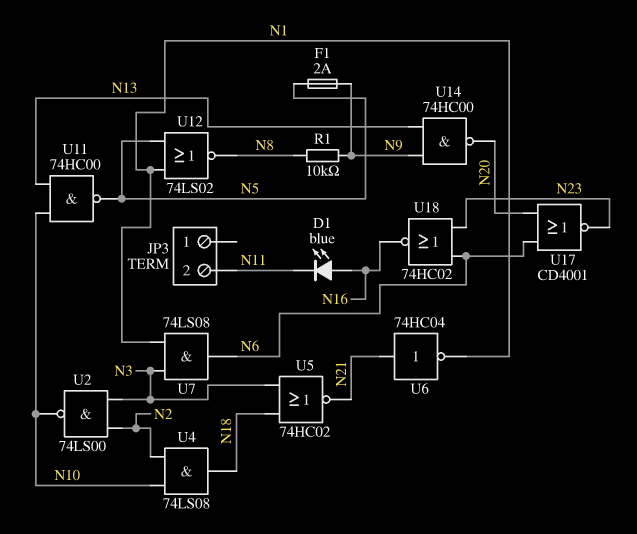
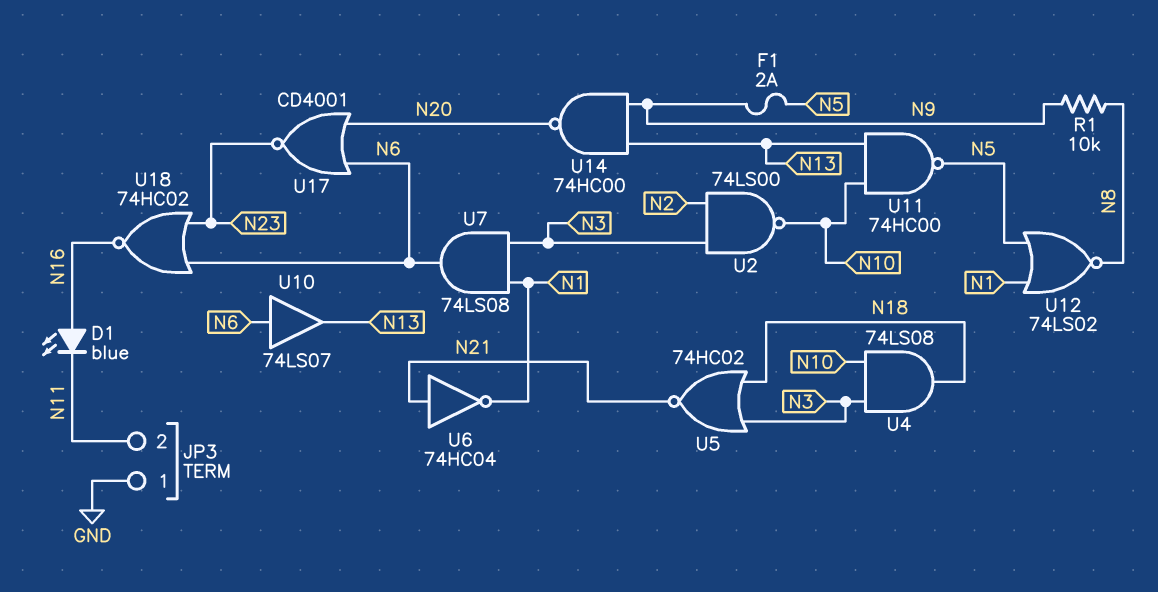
JP3 pin 1: none -> GND
U4: AND 74LS08 (in N2, in N10, out N18) -> AND 74LS08 (in N3, in N10, out N18)
U10: none -> buffer 74LS07 (in N6, out N13)

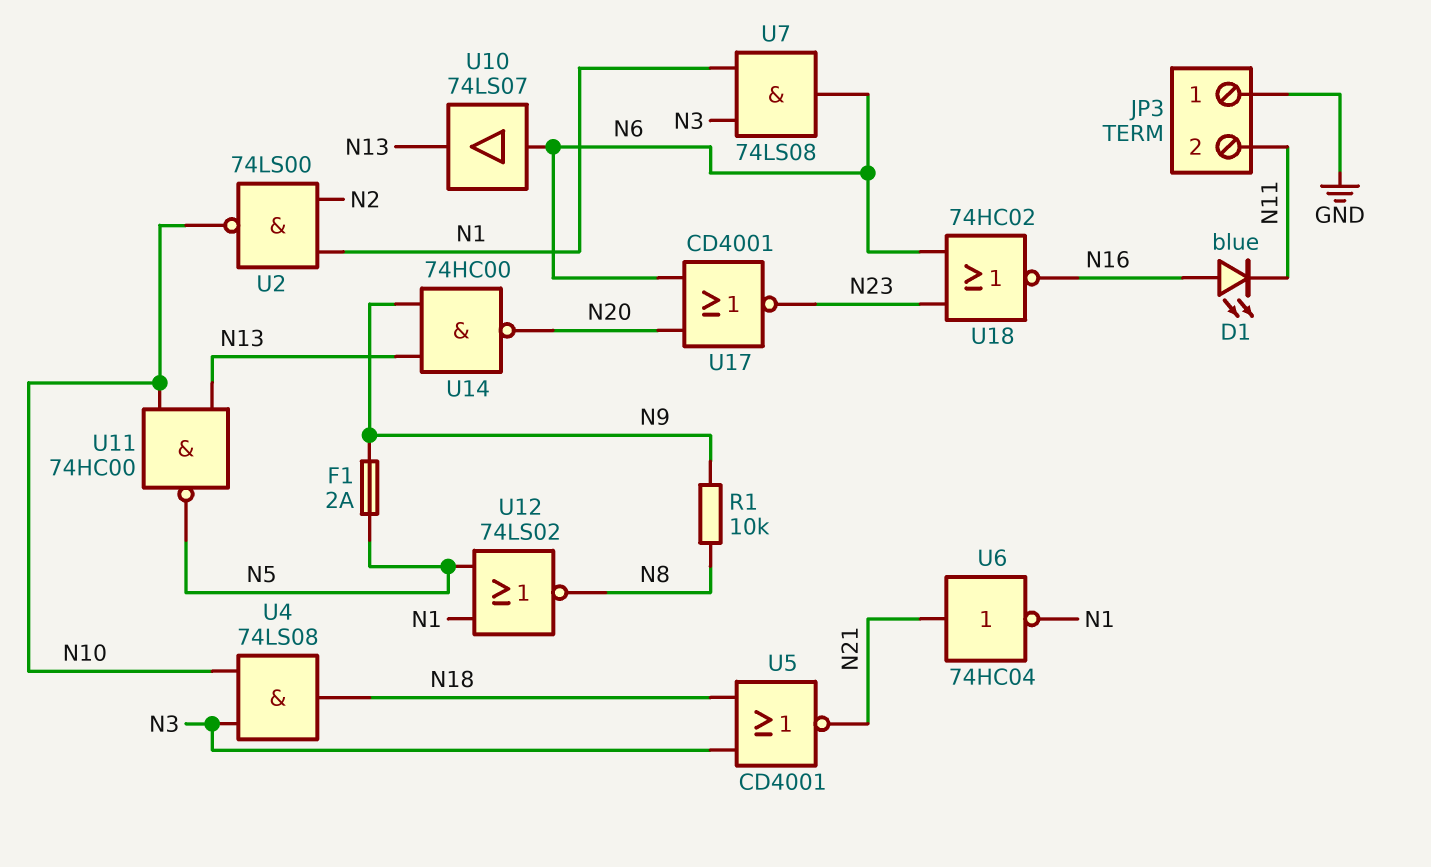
U2: NAND 74LS00 (in N2, in N3, out N10) -> NAND 74LS00 (in N1, in N2, out N10)
U5: NOR 74HC02 (in N3, in N18, out N21) -> NOR CD4001 (in N3, in N18, out N21)

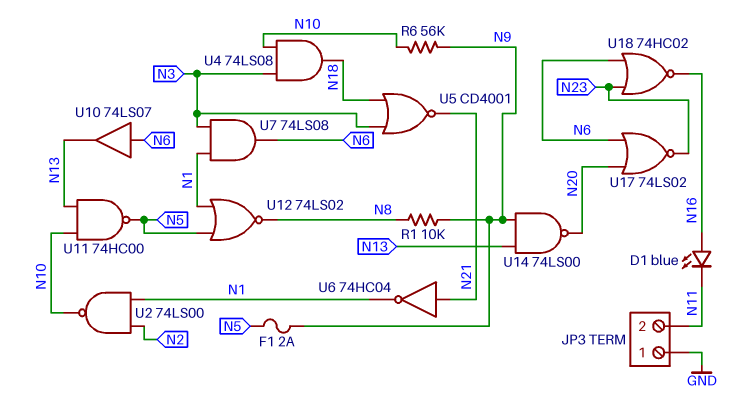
R6: none -> 56k (N9, N10)
U14: NAND 74HC00 (in N9, in N13, out N20) -> NAND 74LS00 (in N9, in N13, out N20)
U17: NOR CD4001 (in N6, in N20, out N23) -> NOR 74LS02 (in N6, in N20, out N23)

